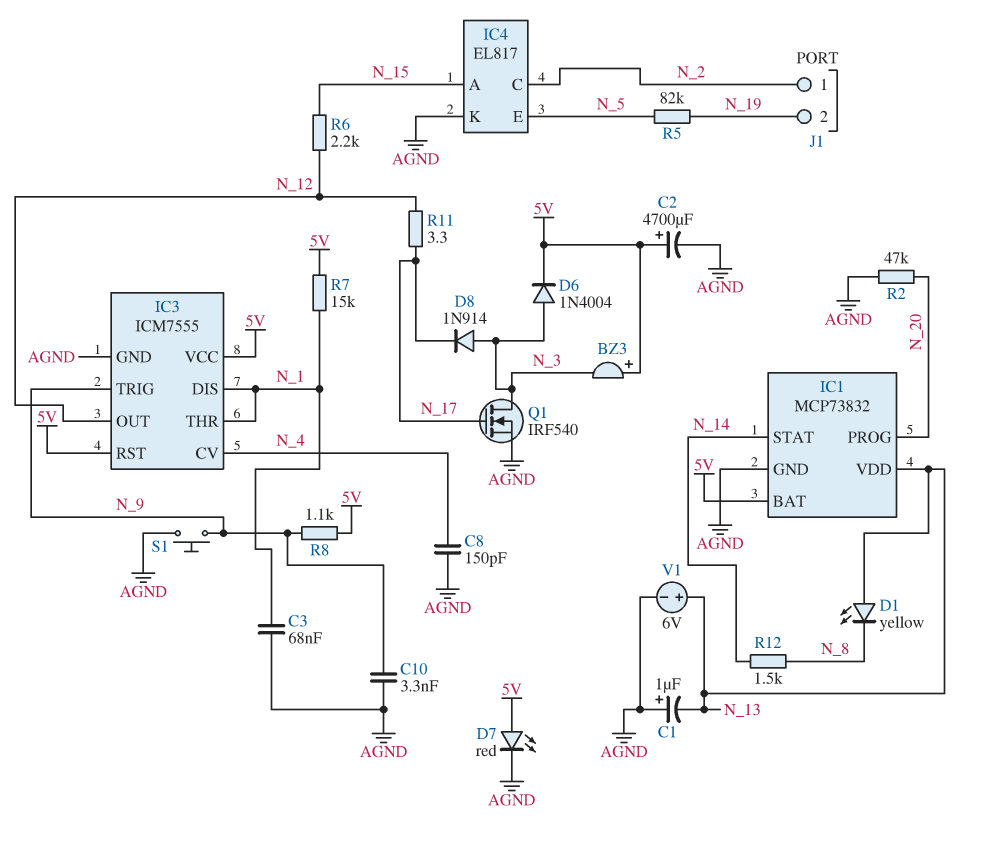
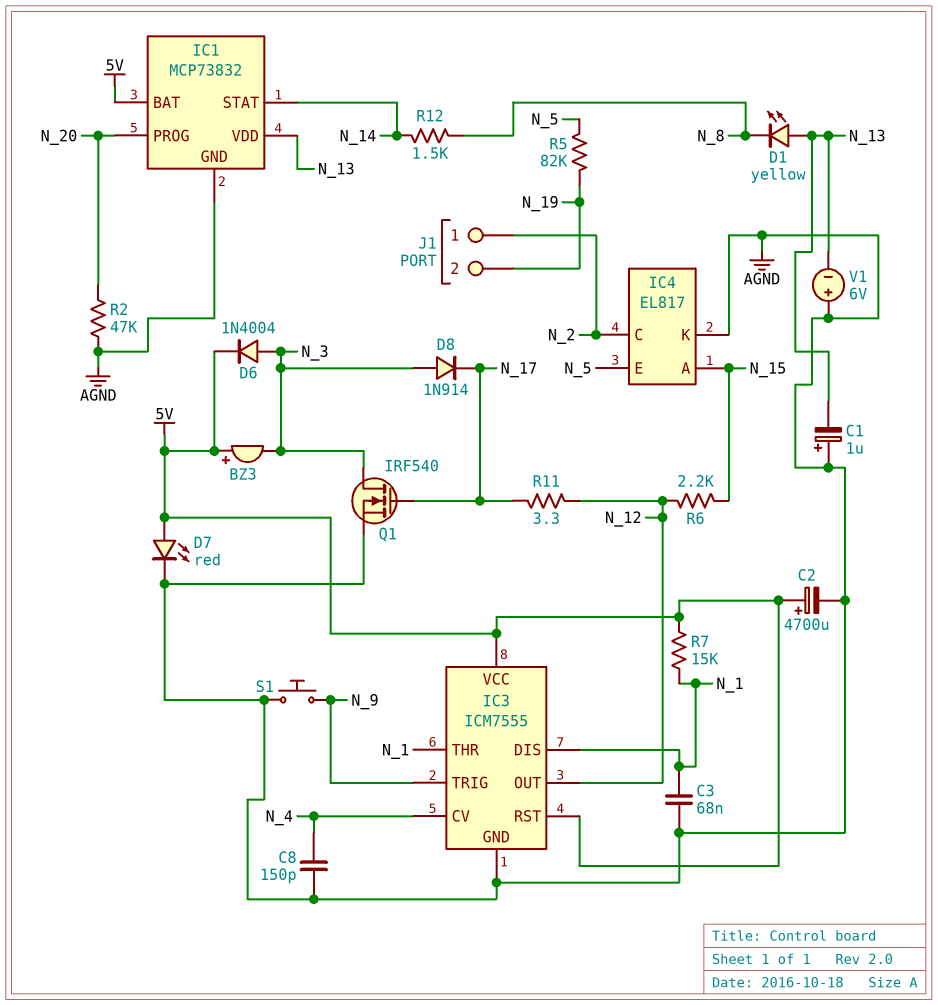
C10: 3.3nF (AGND, N_9) -> none
R8: 1.1k (5V, N_9) -> none
V1: 6V (plus N_13, minus AGND) -> 6V (plus AGND, minus N_13)

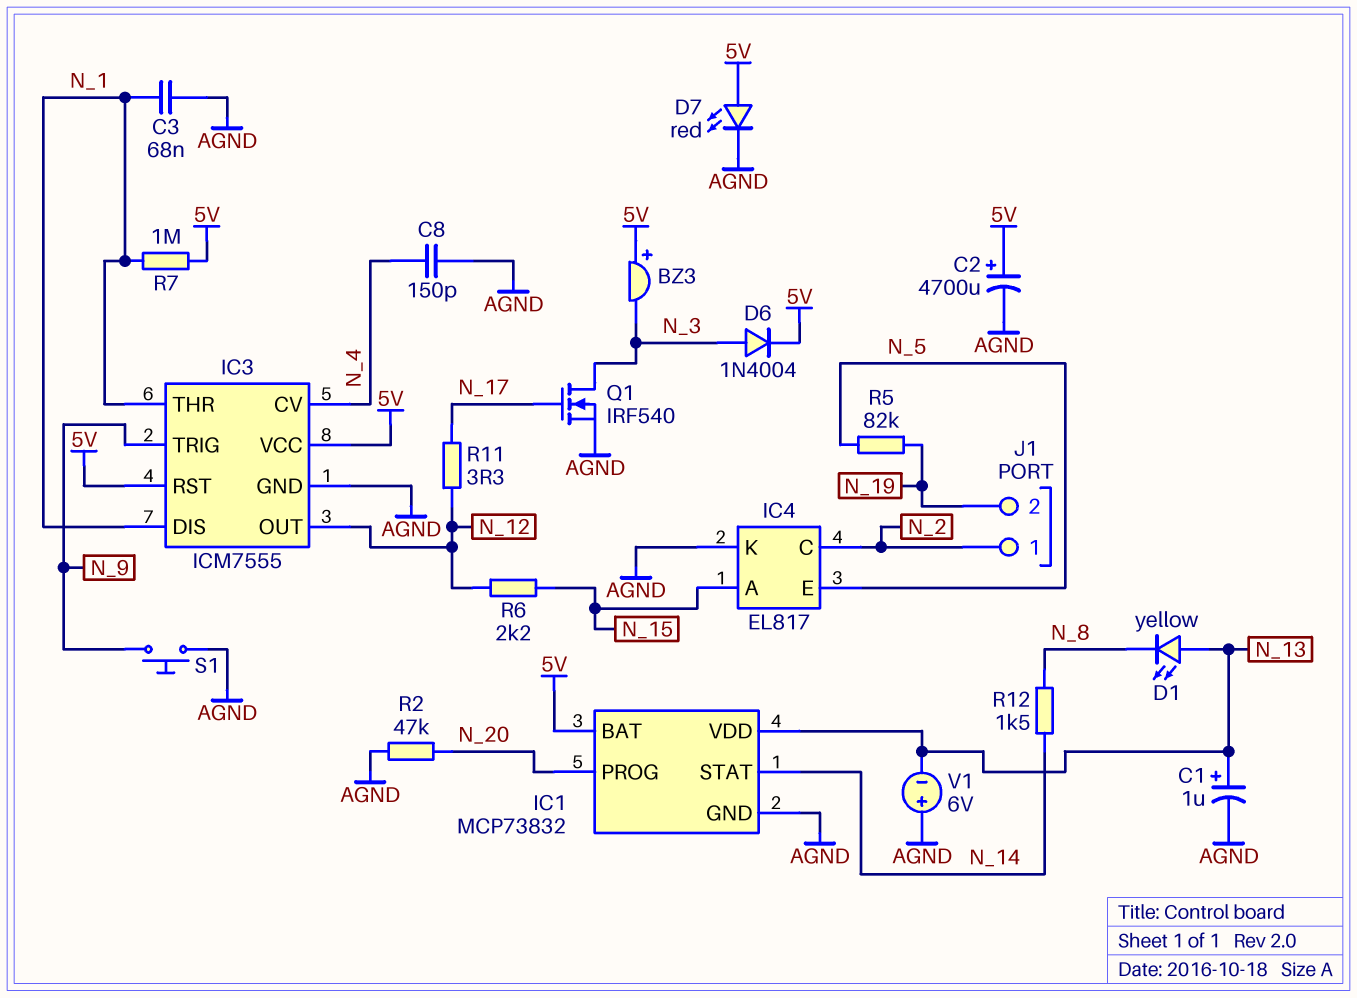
C1: 1uF (plus AGND, minus N_13) -> 1uF (plus N_13, minus AGND)
D8: diode 1N914 (A N_3, K N_17) -> none
R7: 15k (5V, N_1) -> 1M (5V, N_1)

